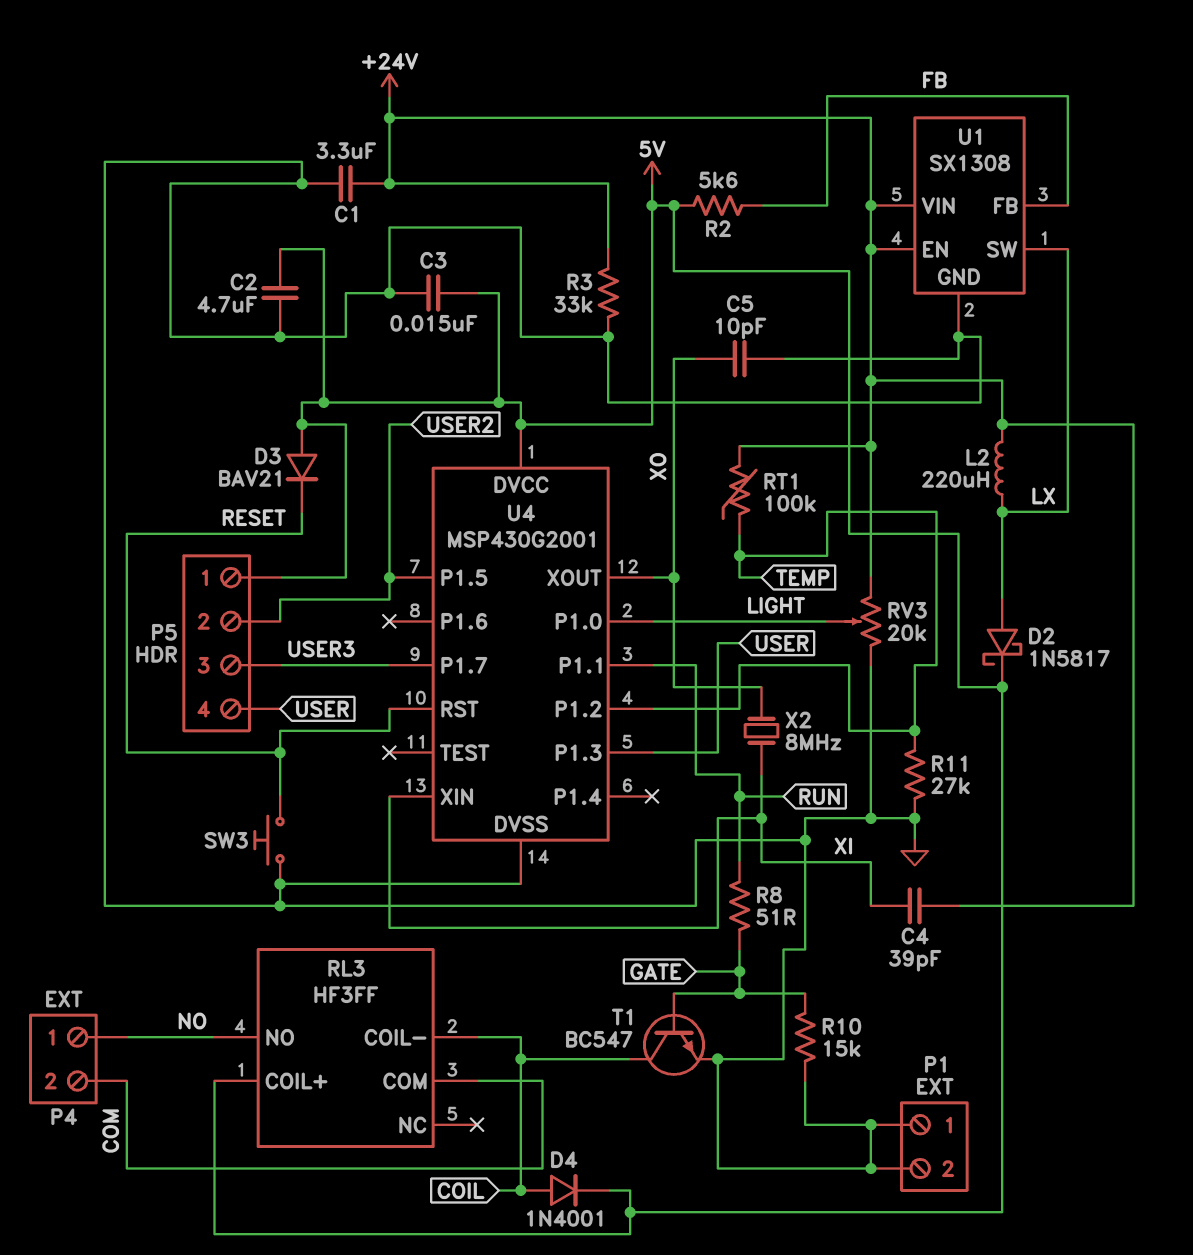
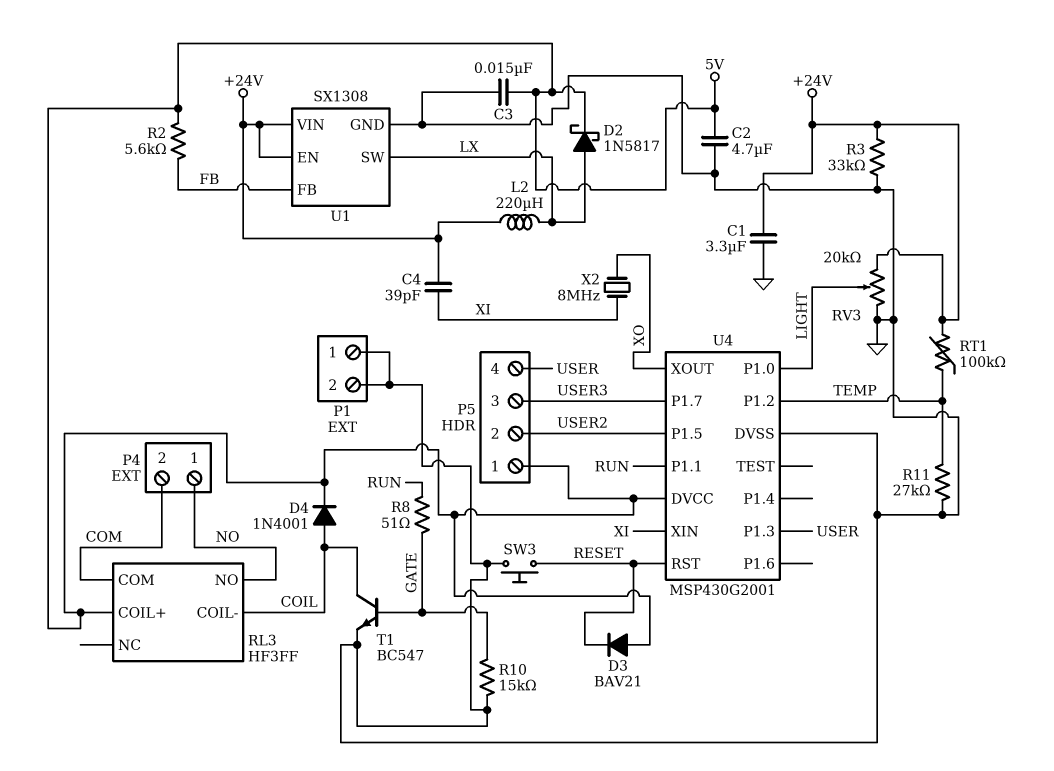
C5: 10pF (GND, XO) -> none

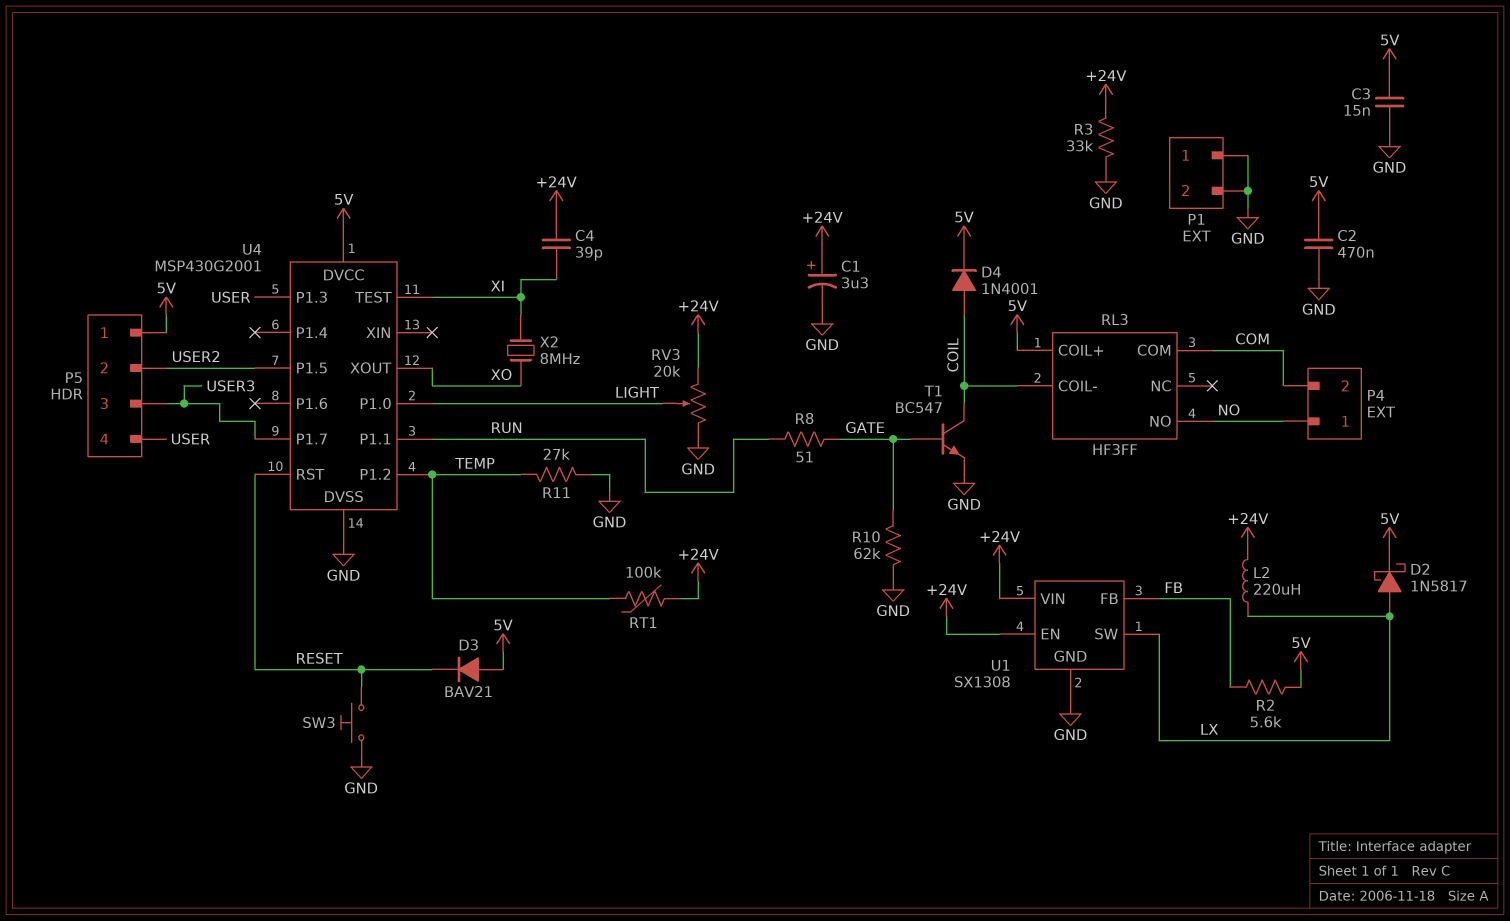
C1: 3.3uF (+24V, GND) -> 3.3uF (plus +24V, minus GND)
C2: 4.7uF (5V, GND) -> 470nF (5V, GND)
R10: 15k (GATE, GND) -> 62k (GATE, GND)
U4 pin TEST: none -> XI
U4 pin XIN: XI -> none

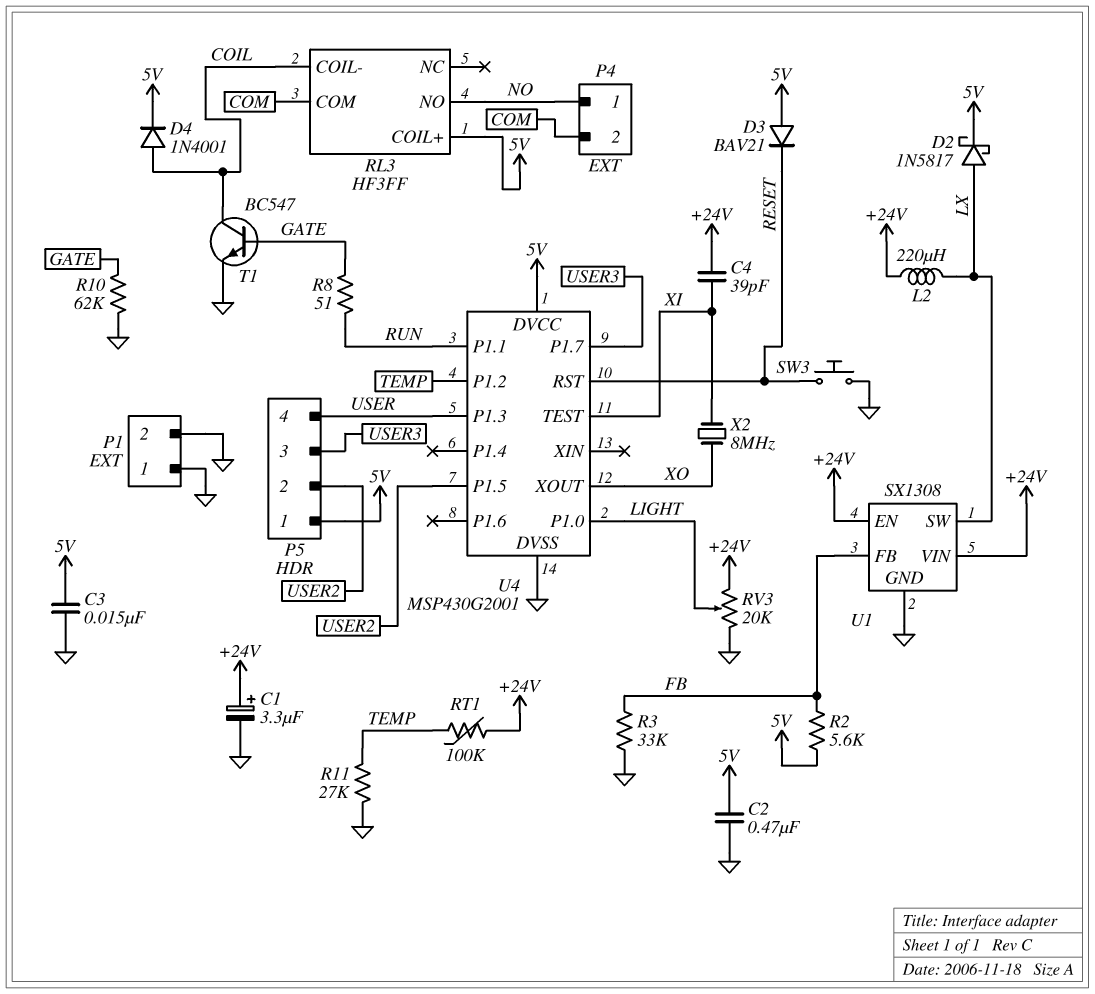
R3: 33k (+24V, GND) -> 33k (FB, GND)

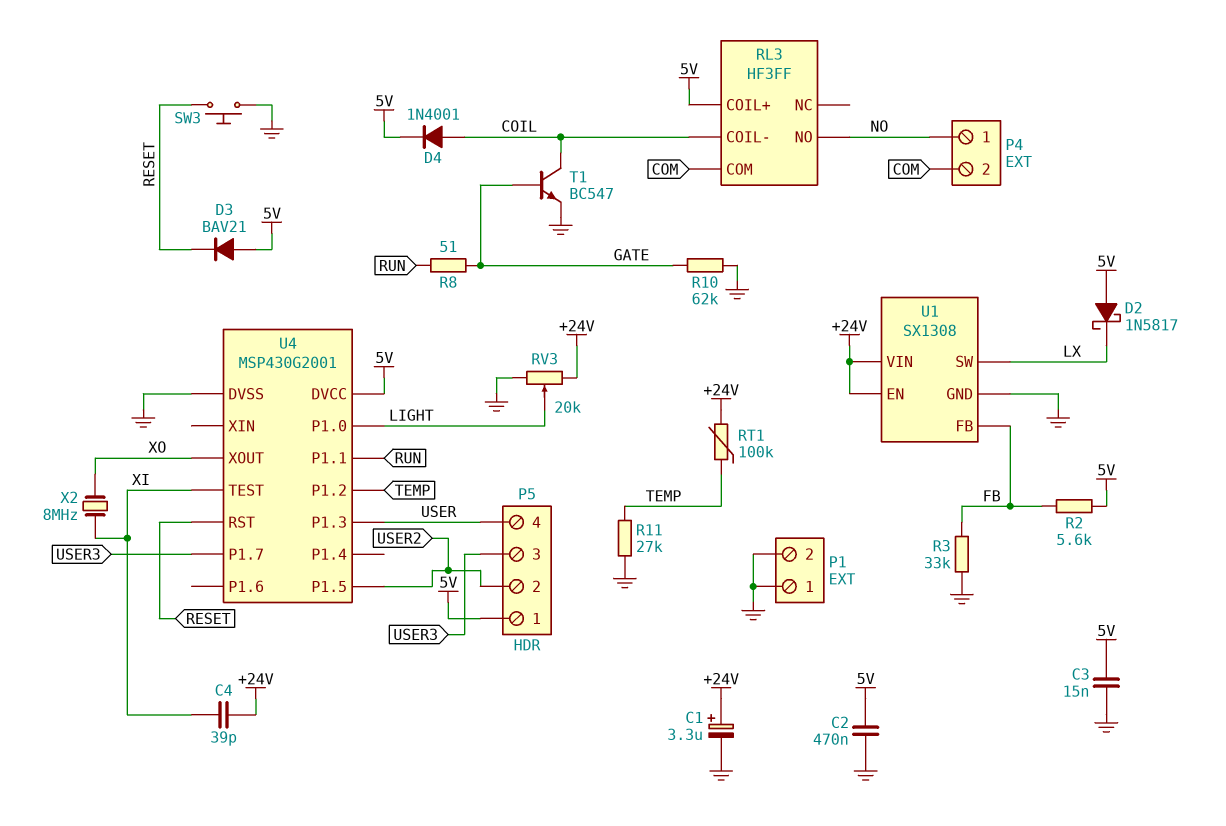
D2: schottky 1N5817 (A LX, K 5V) -> schottky 1N5817 (A 5V, K LX)
L2: 220uH (+24V, LX) -> none

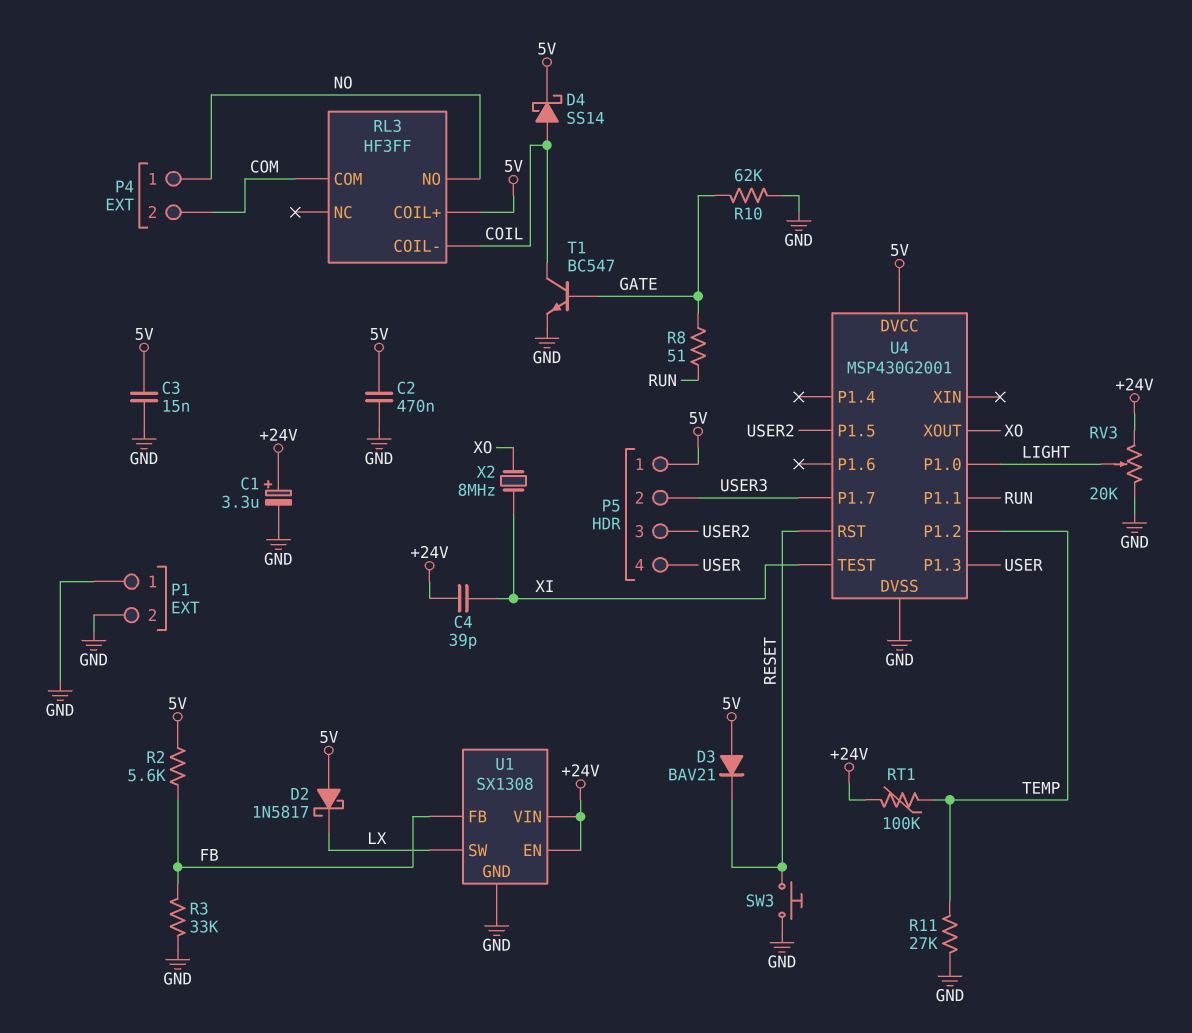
D4: diode 1N4001 (A COIL, K 5V) -> schottky SS14 (A COIL, K 5V)
P5 pin 2: USER2 -> USER3
P5 pin 3: USER3 -> USER2

